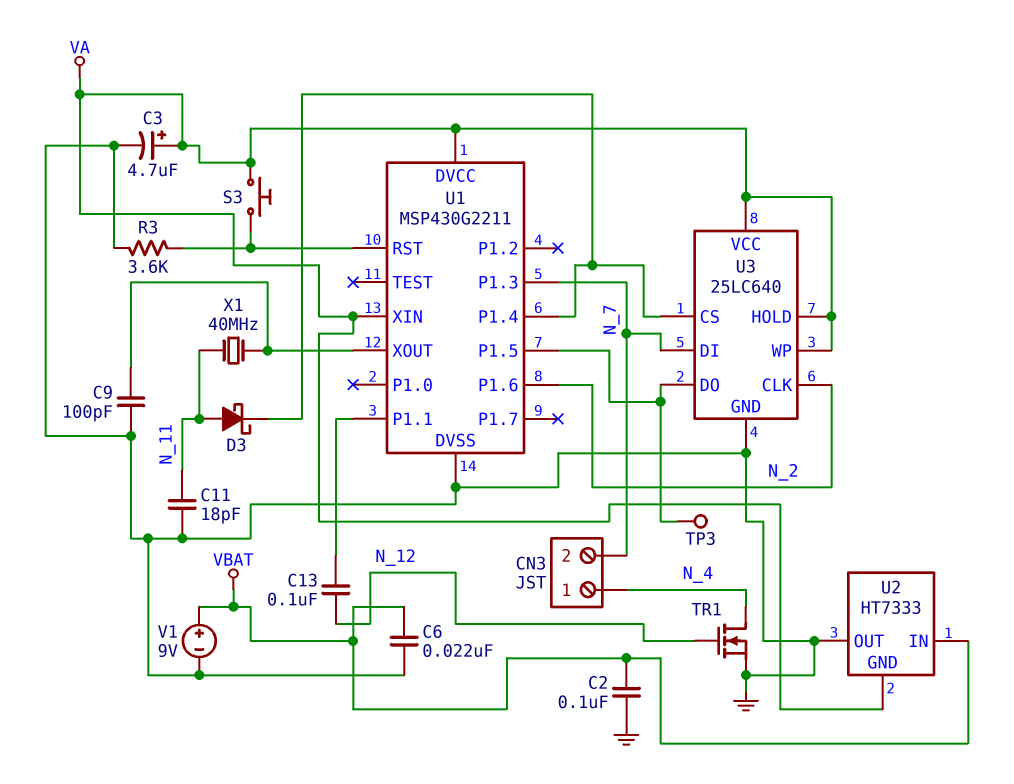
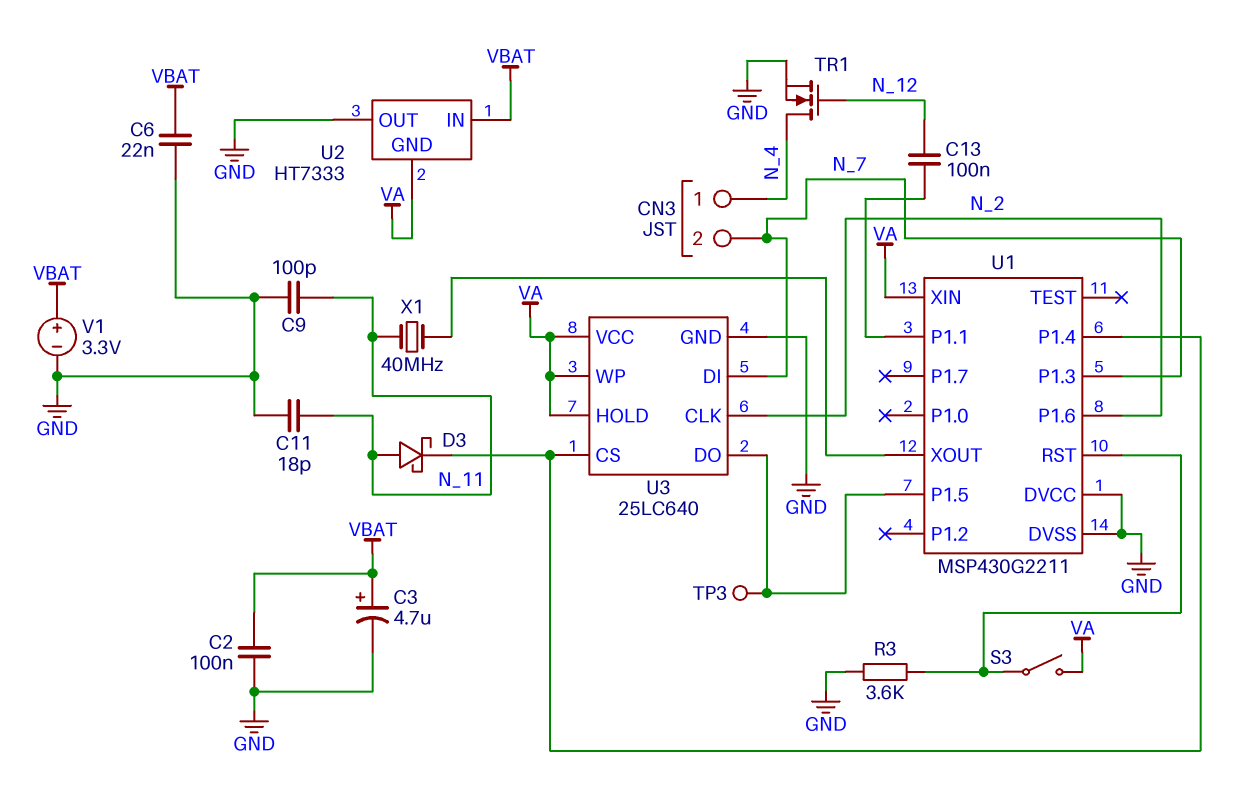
C3: 4.7uF (plus VA, minus GND) -> 4.7uF (plus VBAT, minus GND)
C9: 100pF (GND, U1/XOUT) -> 100pF (GND, N_11)
S3: button (U1/RST, VA) -> switch (U1/RST, VA)
U1 pin DVCC: VA -> GND
V1: 9V (plus VBAT, minus GND) -> 3.3V (plus VBAT, minus GND)

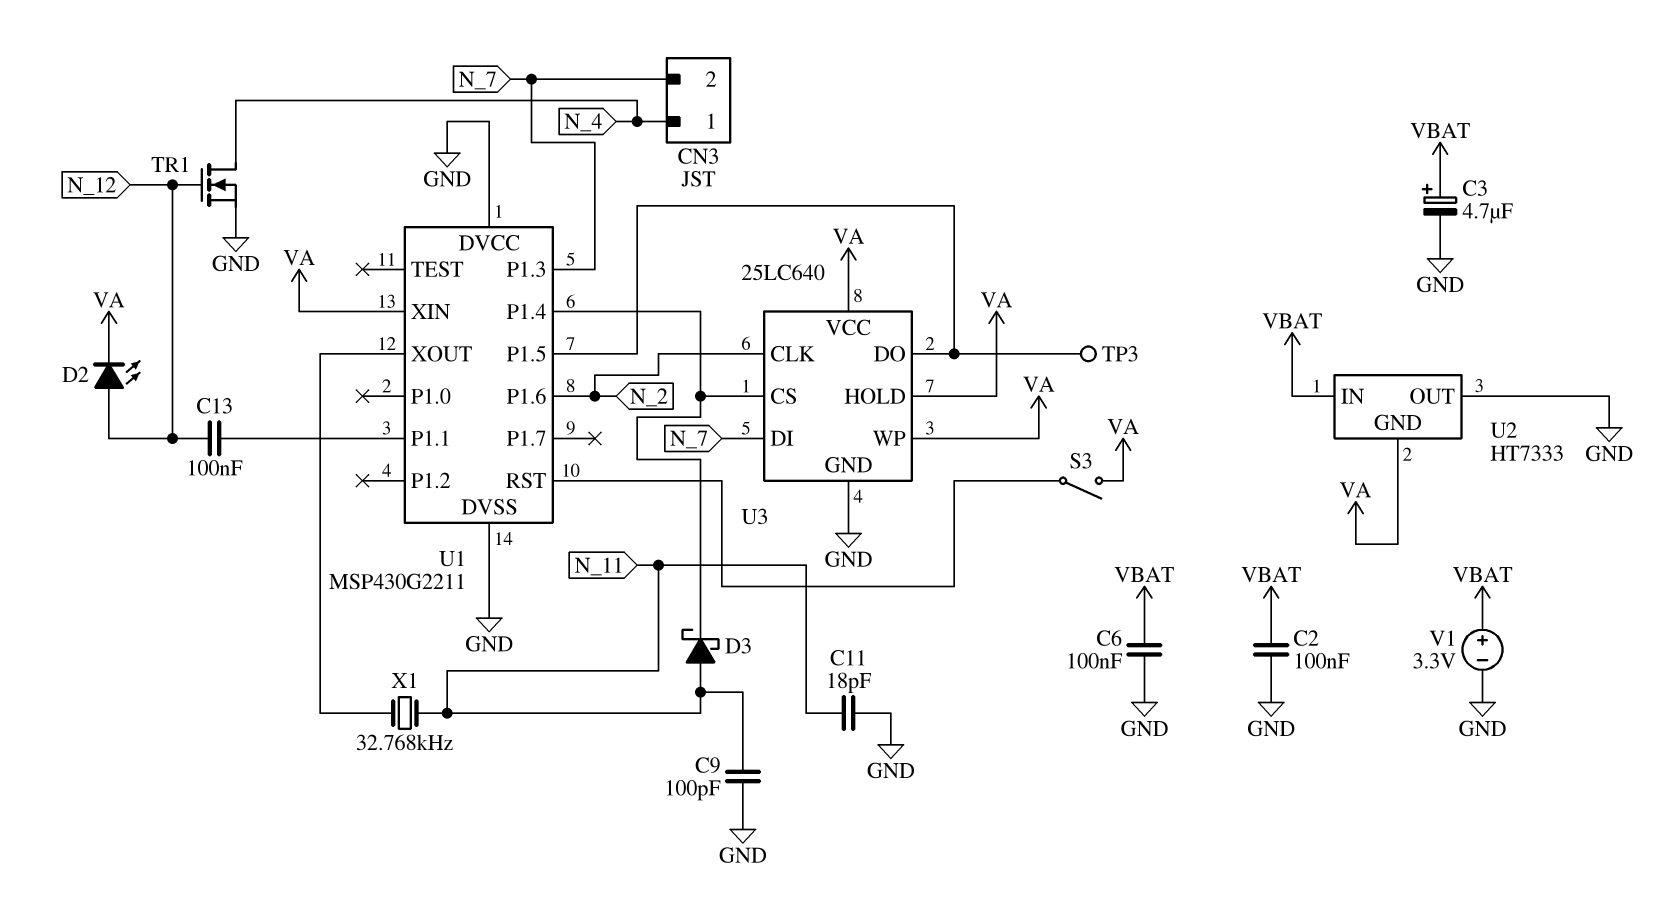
C6: 22nF (GND, VBAT) -> 100nF (GND, VBAT)
D2: none -> LED (A N_12, K VA)
R3: 3.6k (GND, U1/RST) -> none
X1: 40MHz (N_11, U1/XOUT) -> 32.768kHz (N_11, U1/XOUT)

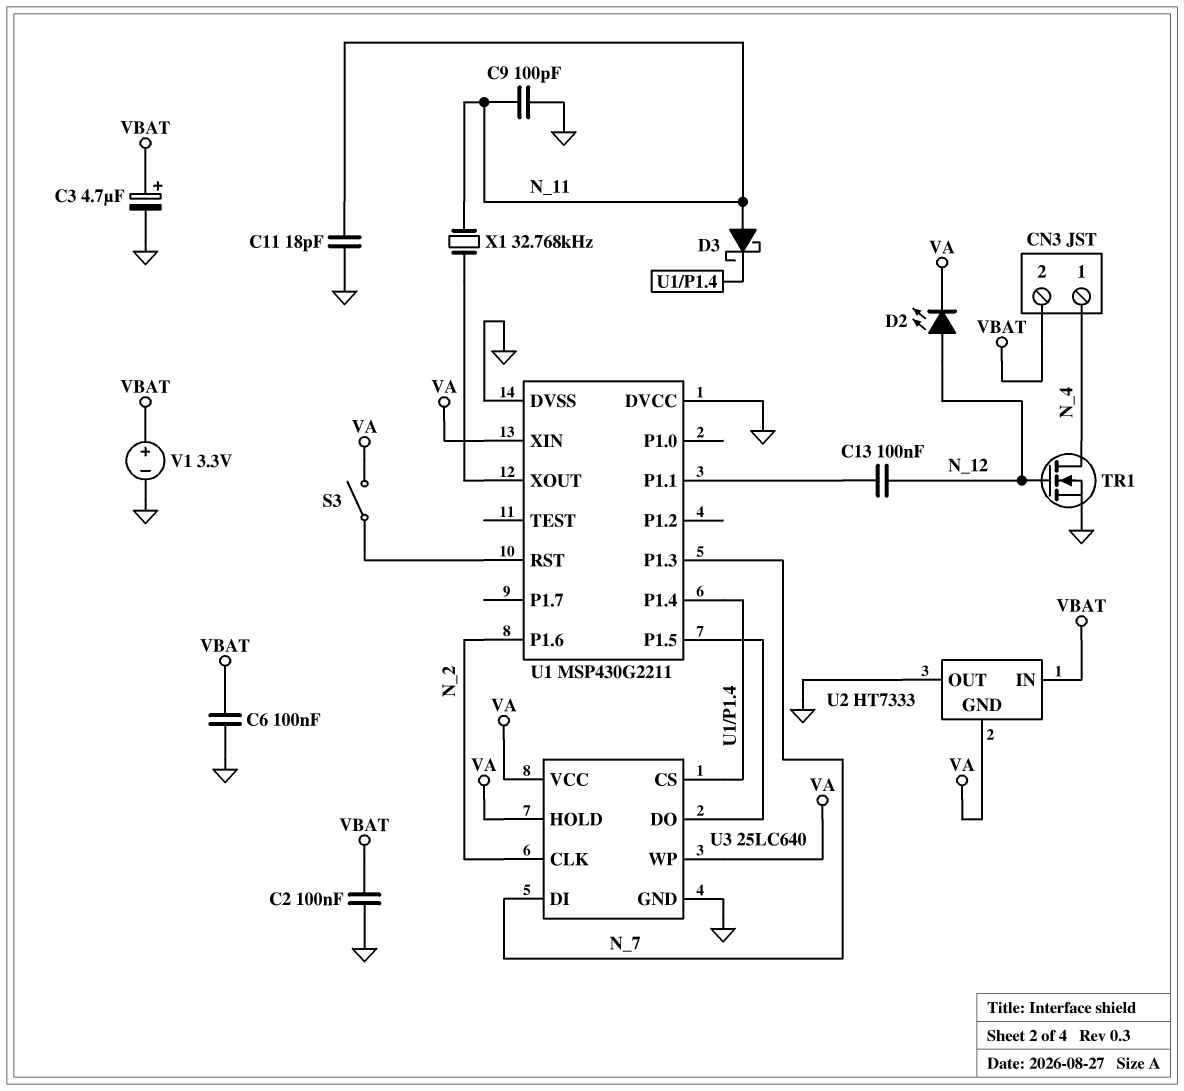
CN3 pin 2: N_7 -> VBAT
TP3: test point (U1/P1.5) -> none

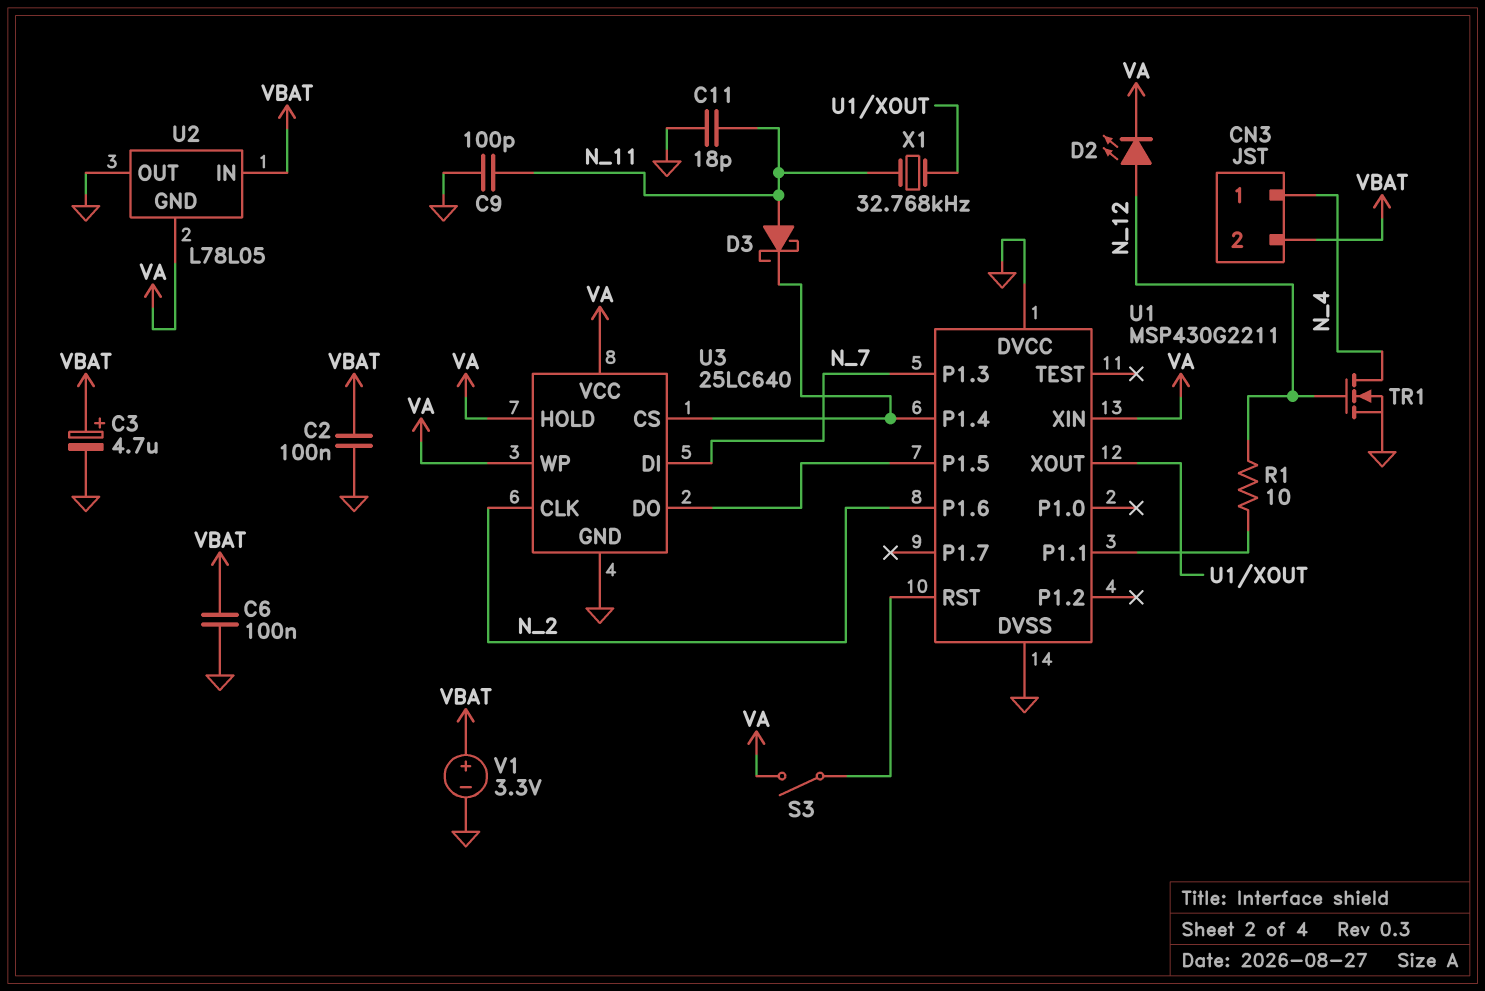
C13: 100nF (N_12, U1/P1.1) -> none
R1: none -> 10 (N_12, U1/P1.1)
U2: HT7333 -> L78L05

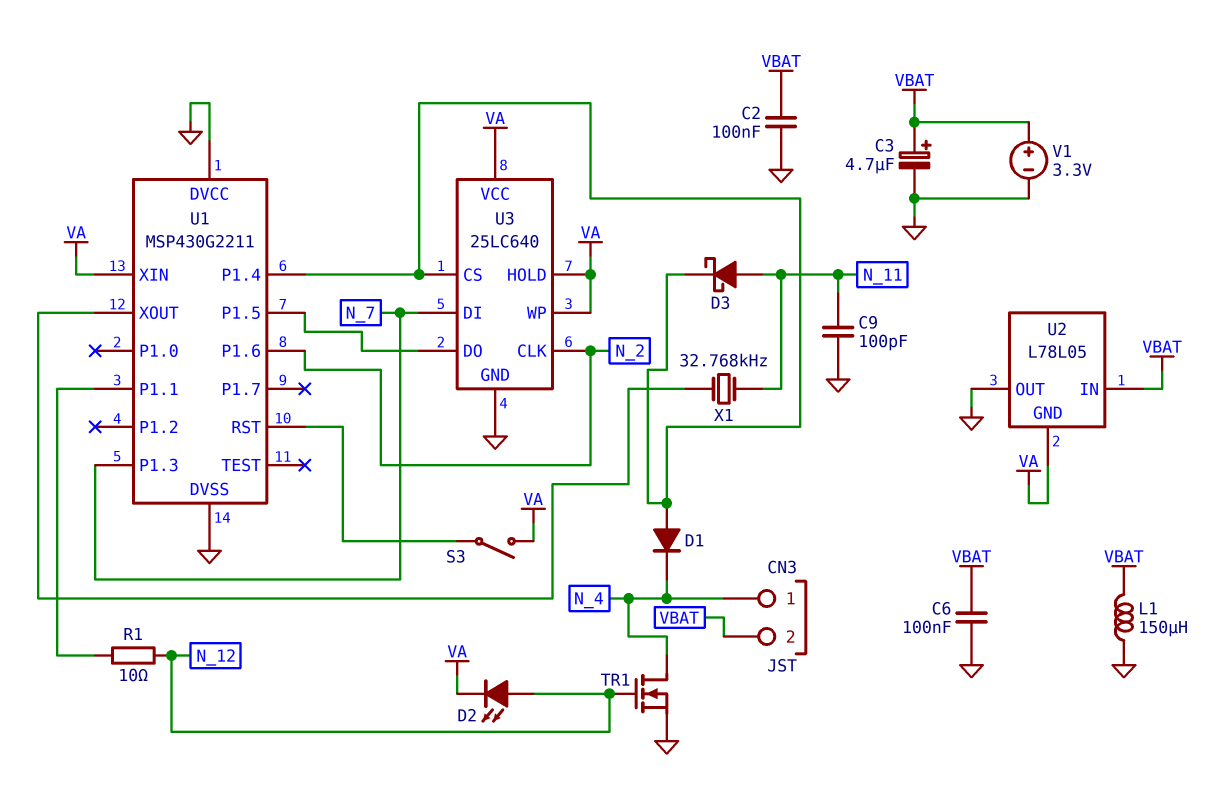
C11: 18pF (GND, N_11) -> none
D1: none -> diode (A U1/P1.4, K N_4)
L1: none -> 150uH (GND, VBAT)

